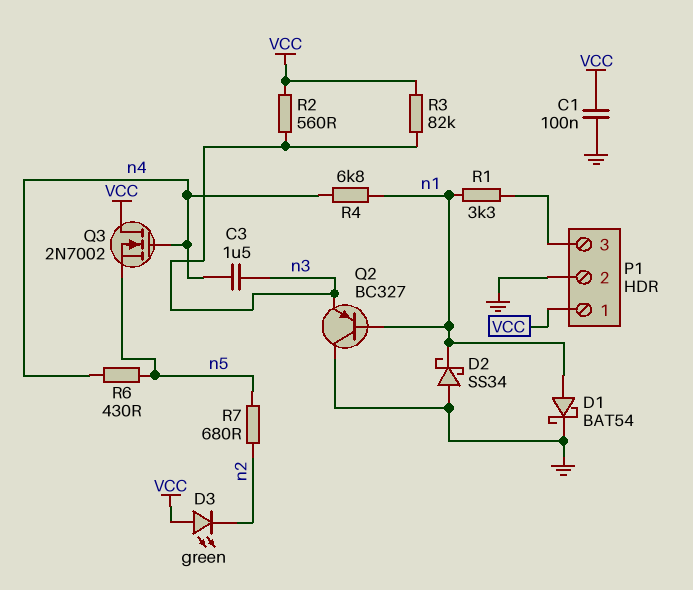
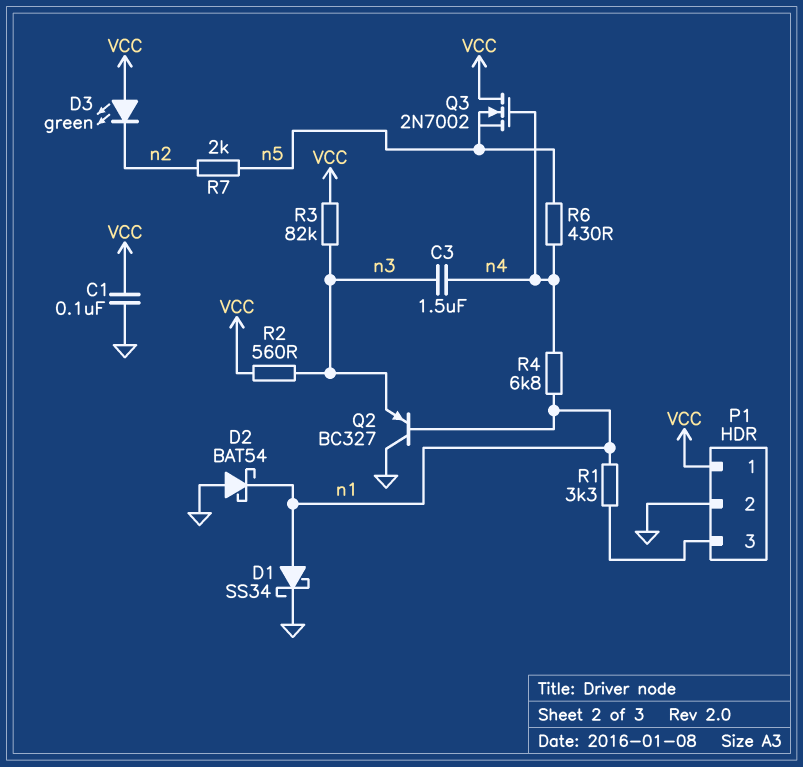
D1: schottky BAT54 (A n1, K GND) -> schottky SS34 (A n1, K GND)
D2: schottky SS34 (A GND, K n1) -> schottky BAT54 (A GND, K n1)
R7: 680 (n2, n5) -> 2k (n2, n5)

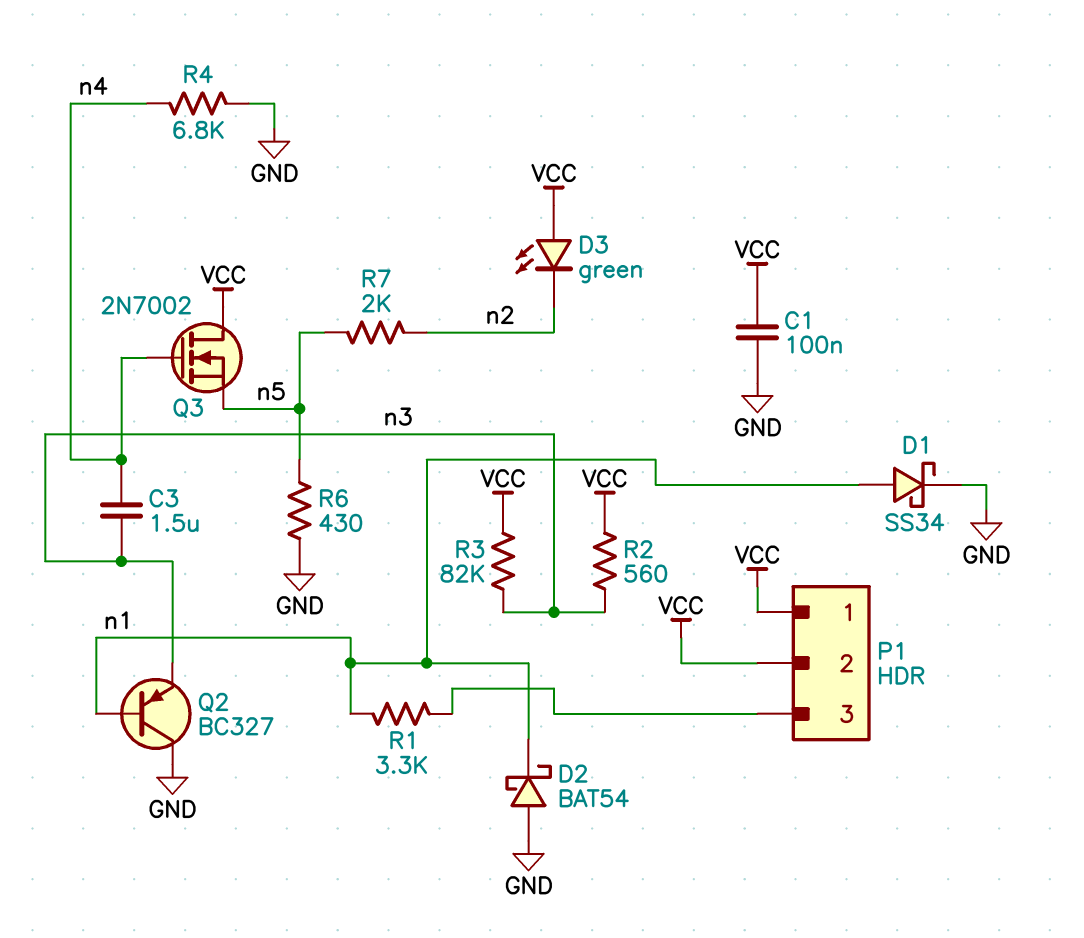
P1 pin 2: GND -> VCC
R4: 6.8k (n1, n4) -> 6.8k (GND, n4)
R6: 430 (n4, n5) -> 430 (GND, n5)

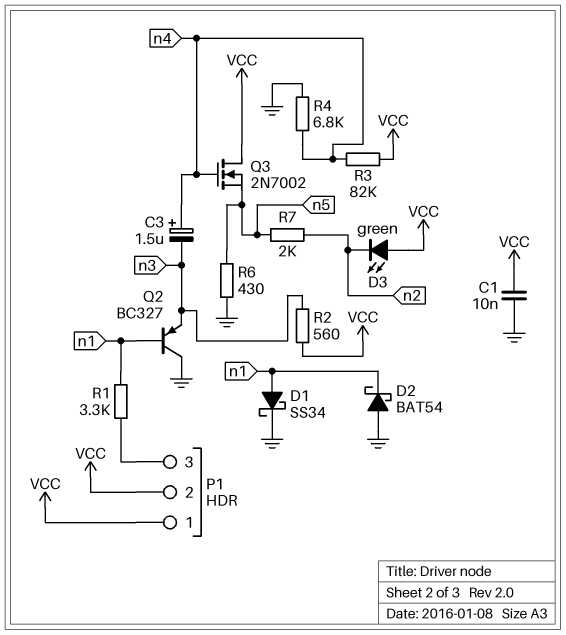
C1: 100nF (GND, VCC) -> 10nF (GND, VCC)
C3: 1.5uF (n3, n4) -> 1.5uF (plus n4, minus n3)
R3: 82k (VCC, n3) -> 82k (VCC, n4)

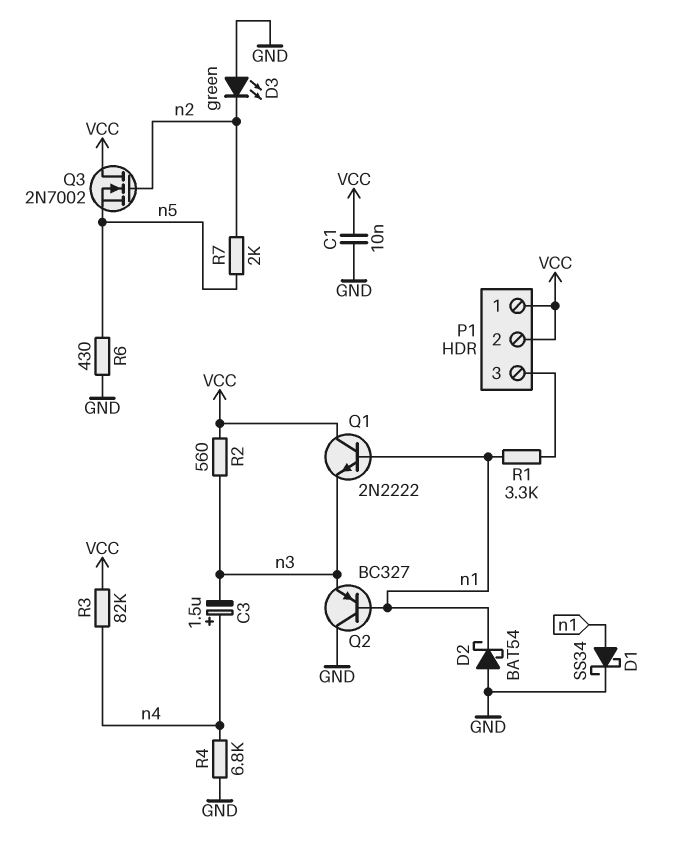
D3: LED green (A VCC, K n2) -> LED green (A GND, K n2)
Q1: none -> NPN 2N2222 (B n1, C VCC, E n3)
Q3: NMOS 2N7002 (G n4, D VCC, S n5) -> NMOS 2N7002 (G n2, D VCC, S n5)

